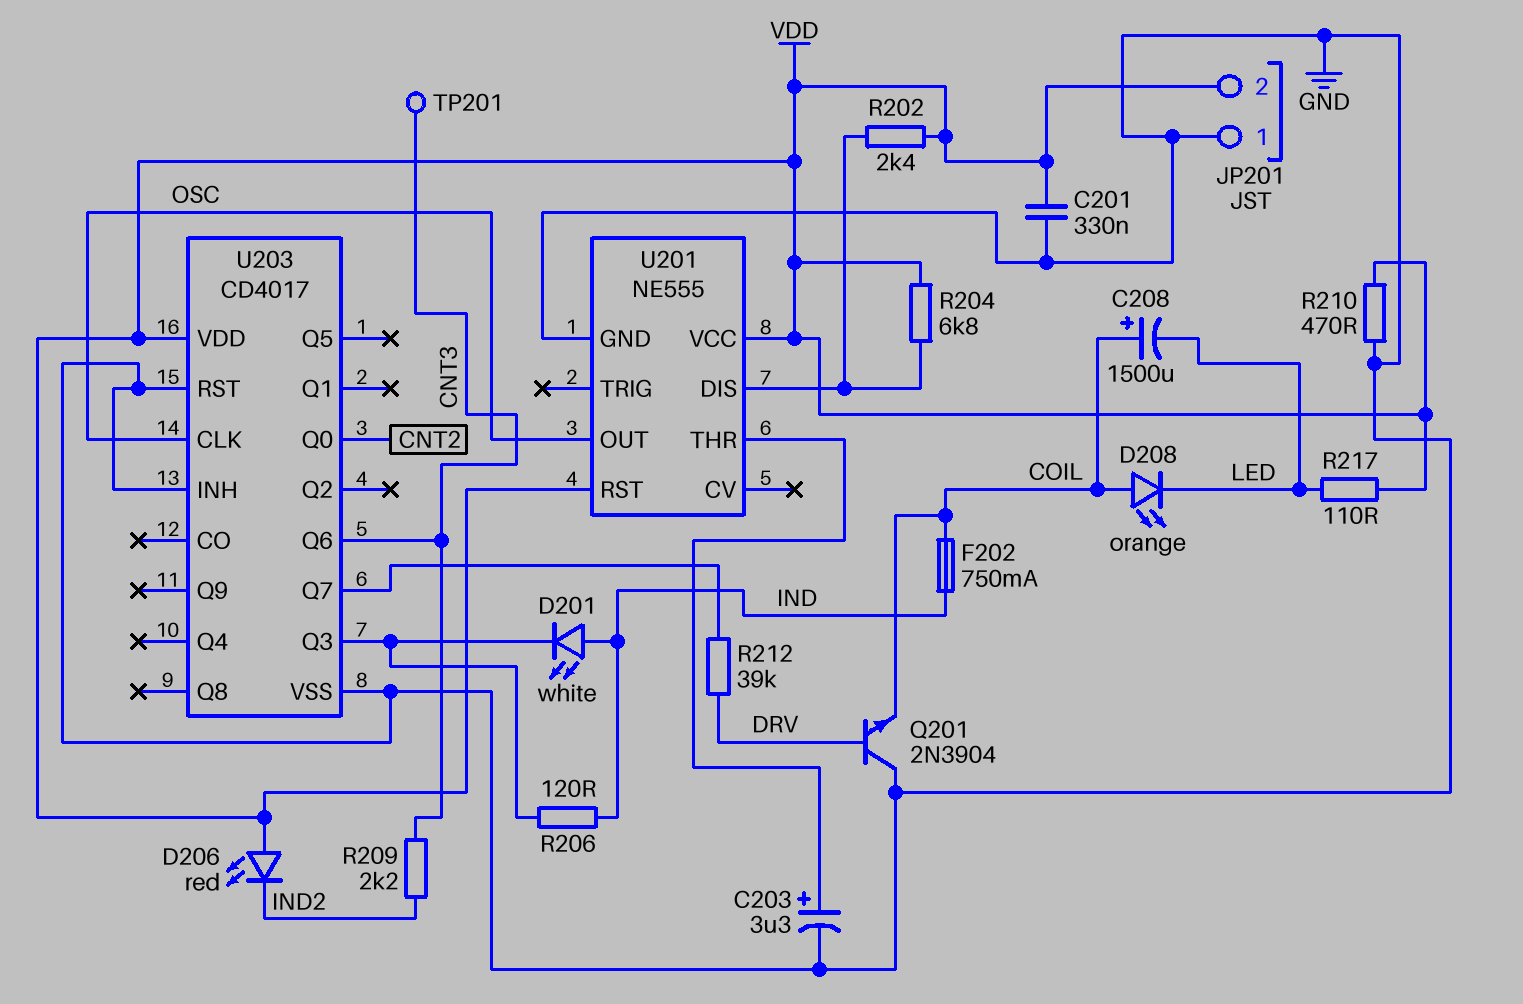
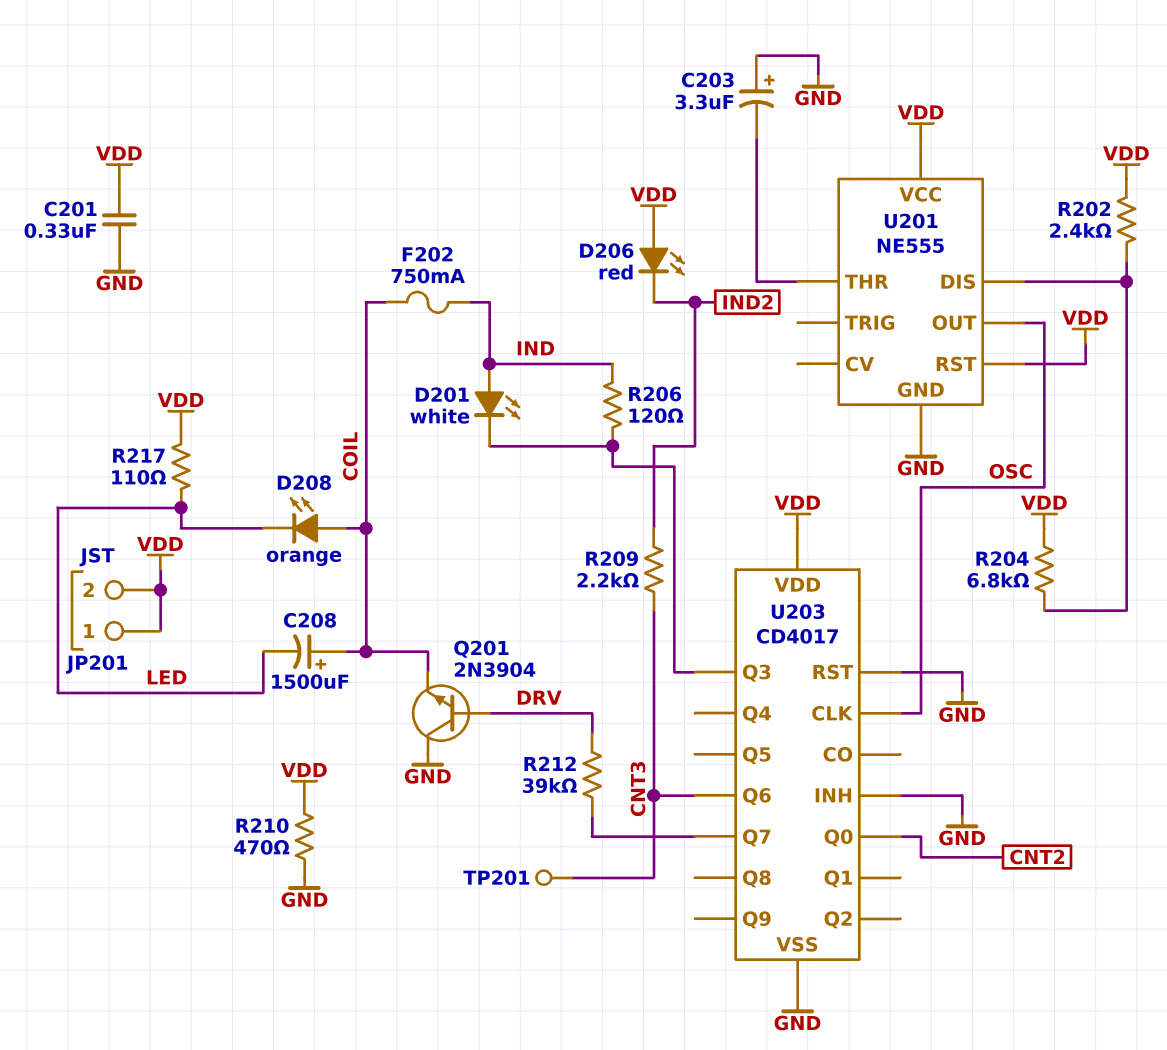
C203: 3.3uF (plus U201/THR, minus GND) -> 3.3uF (plus GND, minus U201/THR)
JP201 pin 1: GND -> VDD

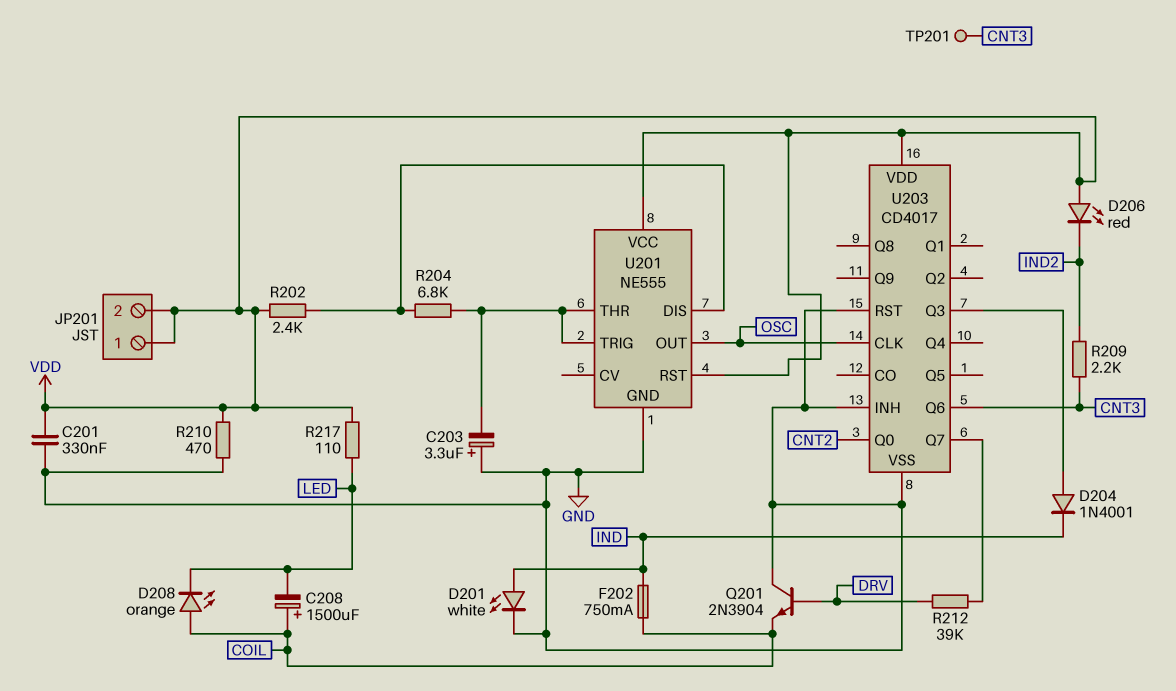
D201: LED white (A IND, K U203/Q3) -> LED white (A IND, K GND)
D204: none -> diode 1N4001 (A U203/Q3, K IND)
R204: 6.8k (U201/DIS, VDD) -> 6.8k (U201/DIS, U201/THR)
R206: 120 (IND, U203/Q3) -> none
U201 pin TRIG: none -> U201/THR

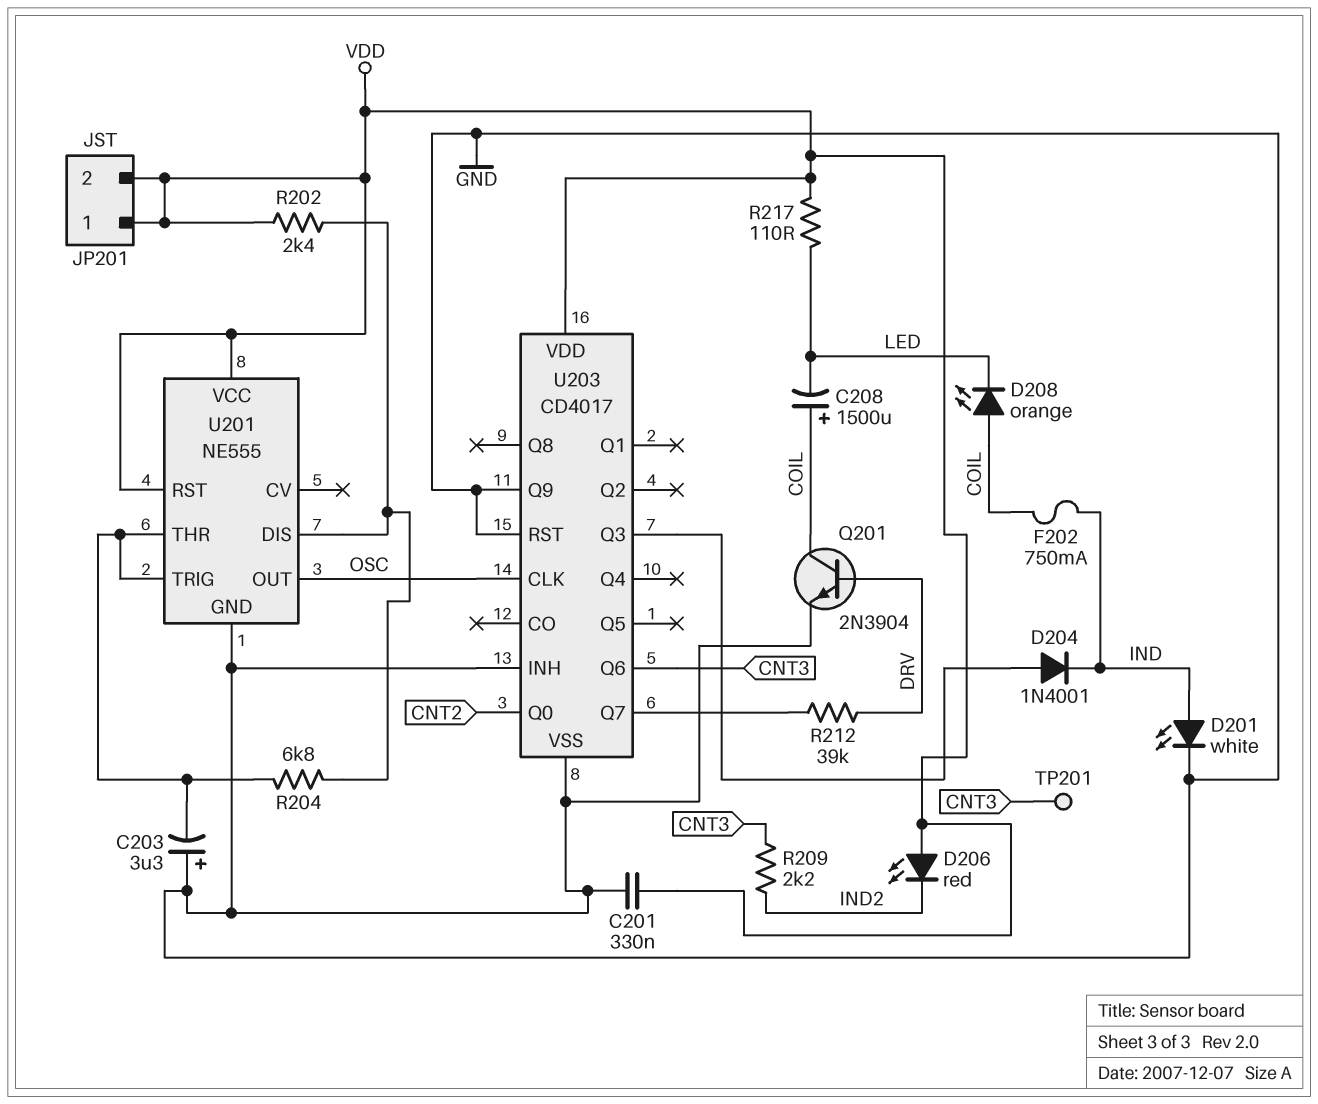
Q201: NPN 2N3904 (B DRV, C GND, E COIL) -> NPN 2N3904 (B DRV, C COIL, E GND)
R210: 470 (GND, VDD) -> none
U203 pin Q9: none -> GND

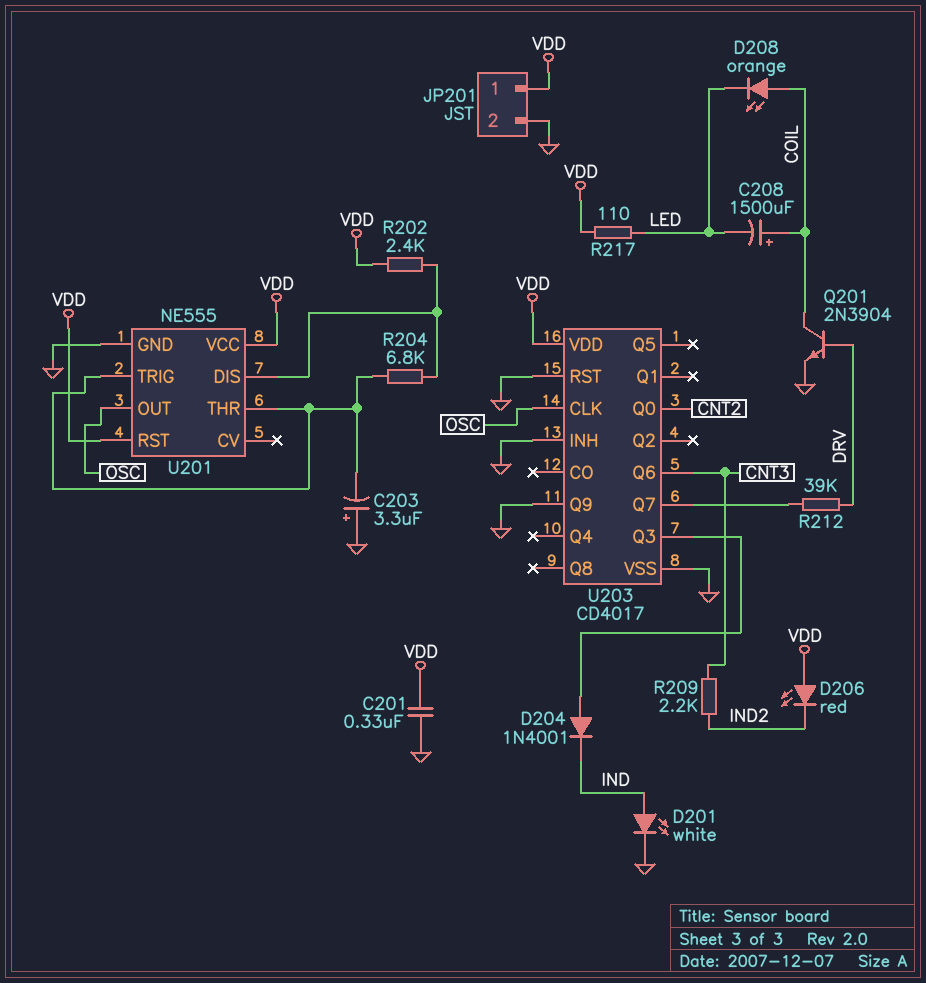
F202: 750mA (COIL, IND) -> none
JP201 pin 2: VDD -> GND
TP201: test point (CNT3) -> none

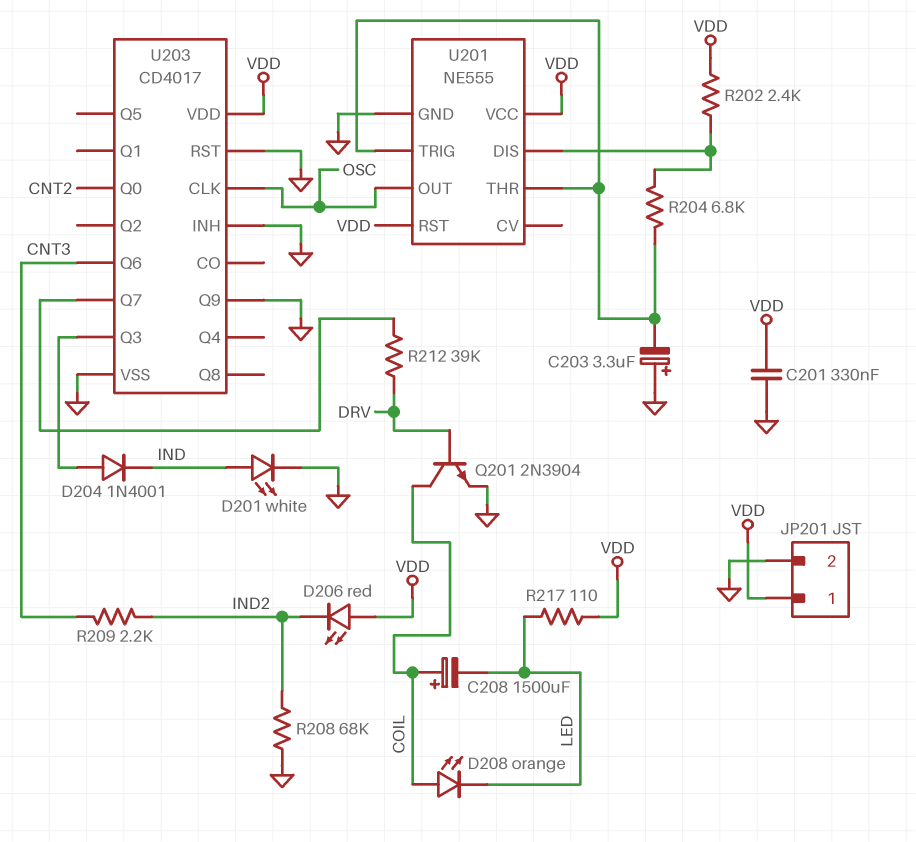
R208: none -> 68k (GND, IND2)

